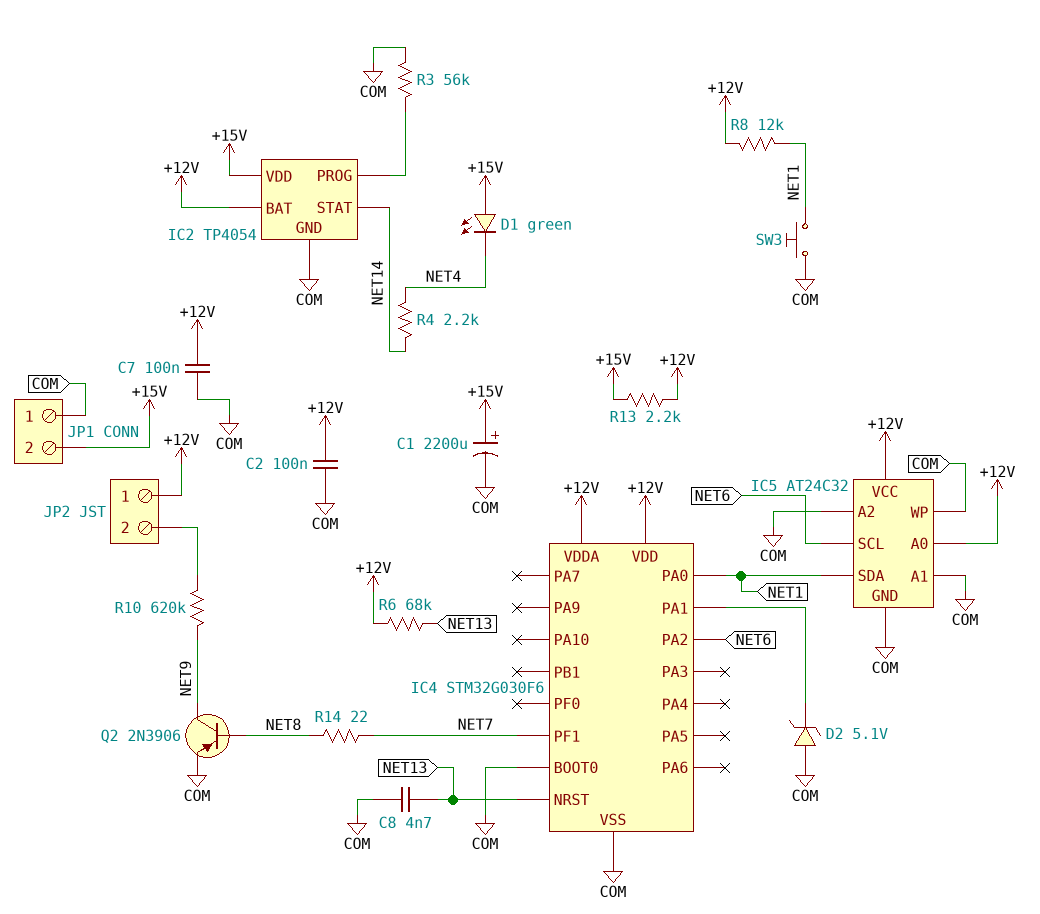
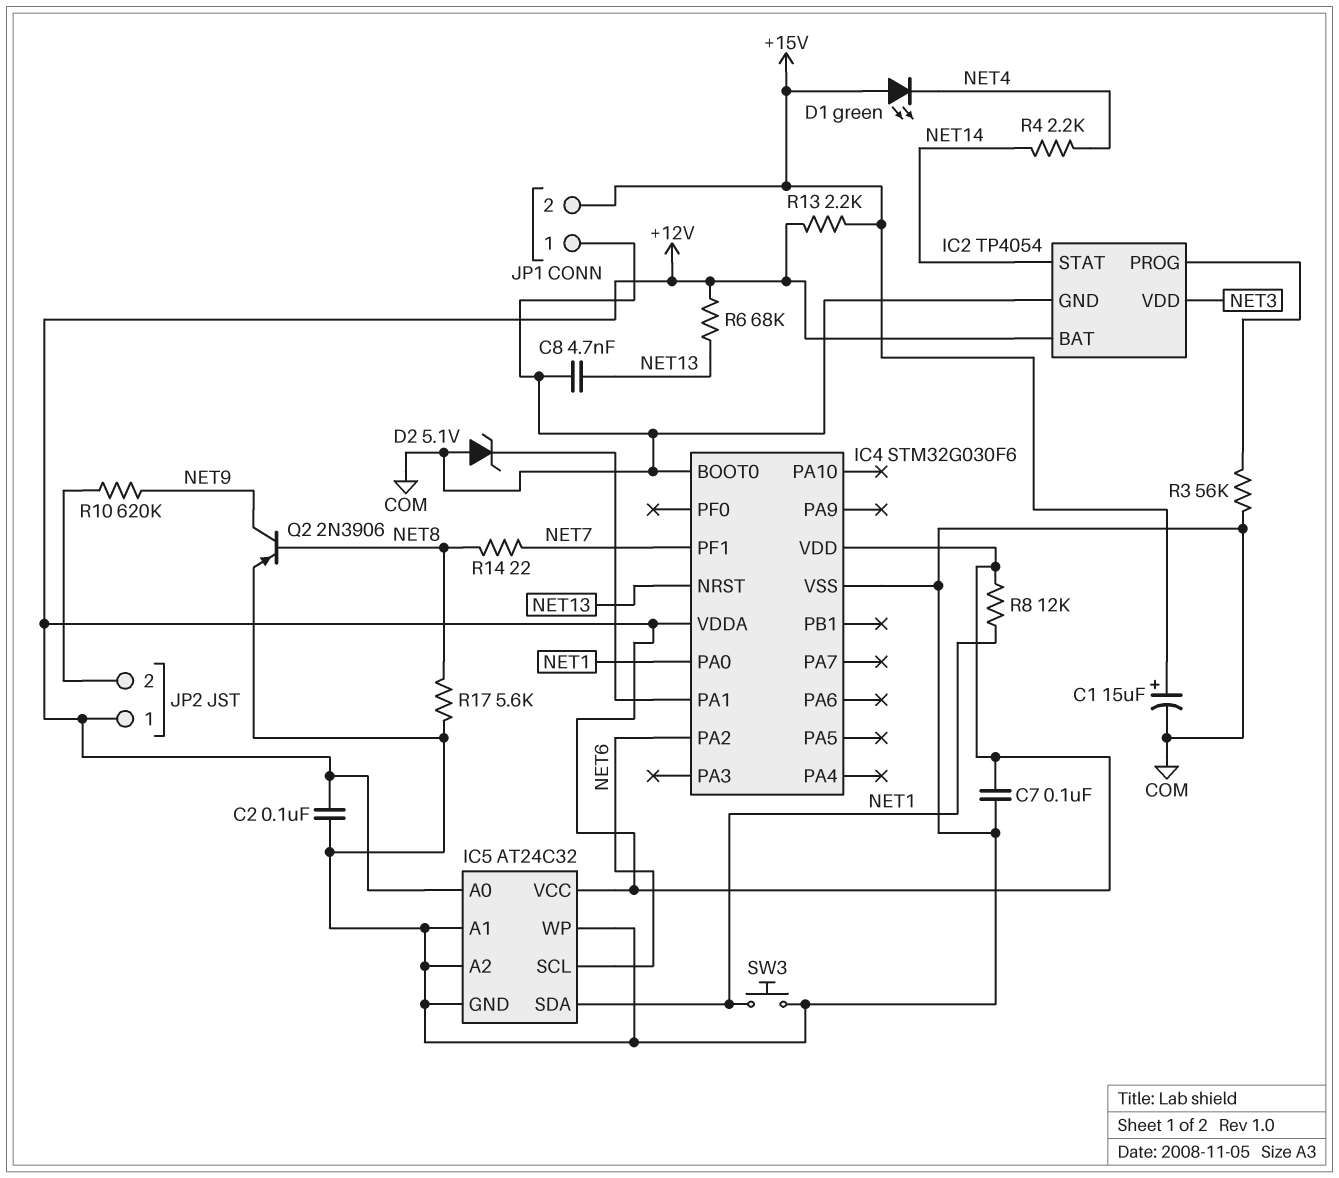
C1: 2200uF (plus +15V, minus COM) -> 15uF (plus +15V, minus COM)
IC2 pin VDD: +15V -> NET3
R17: none -> 5.6k (COM, NET8)

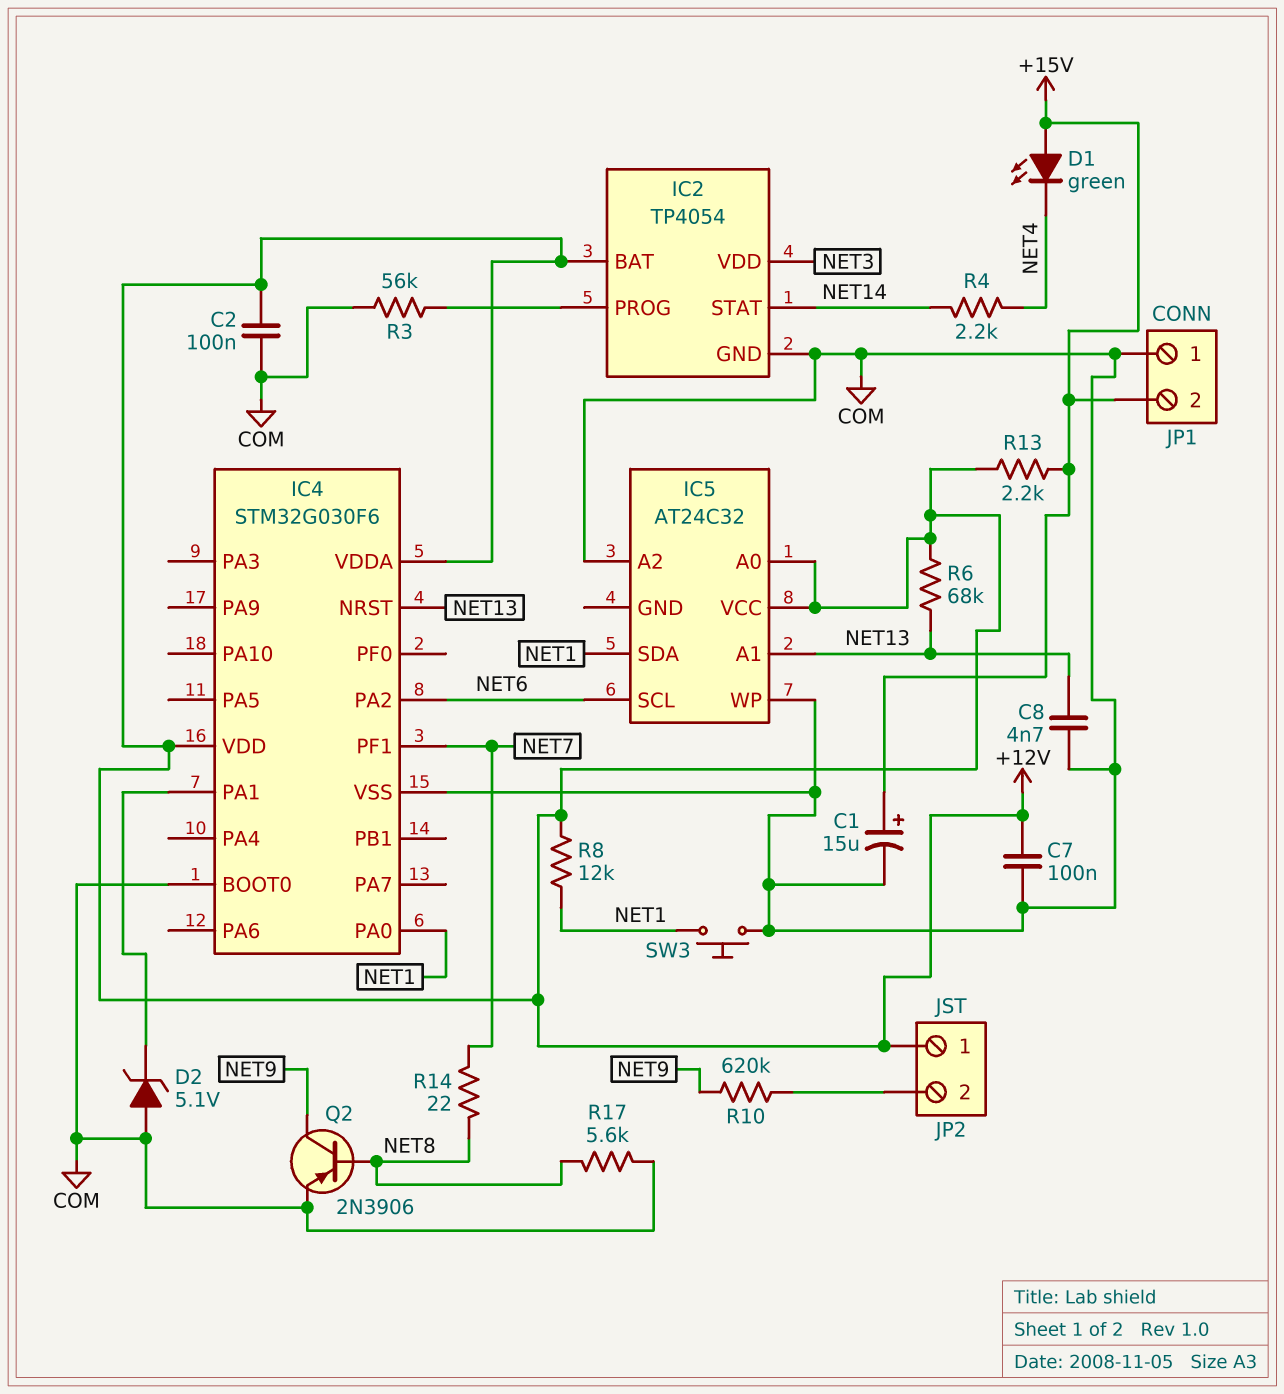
IC5 pin A1: COM -> NET13
IC5 pin GND: COM -> none

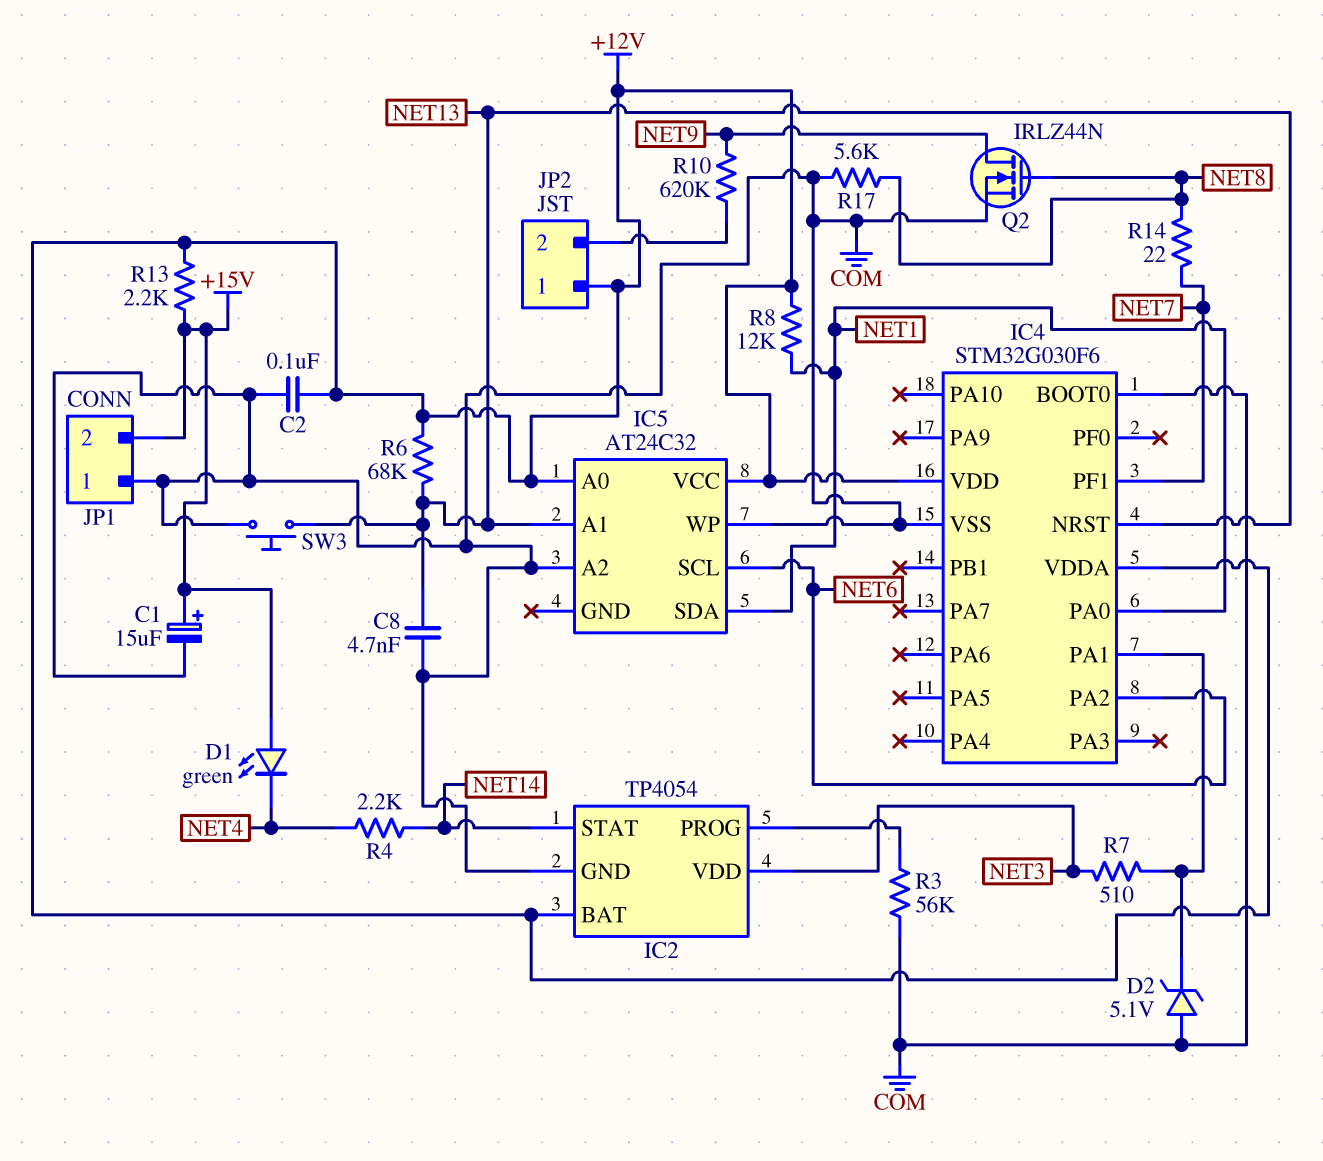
C7: 100nF (+12V, COM) -> none
Q2: PNP 2N3906 (B NET8, C NET9, E COM) -> NMOS IRLZ44N (G NET8, D NET9, S COM)
R7: none -> 510 (IC4/PA1, NET3)
SW3: button (COM, NET1) -> button (COM, NET13)

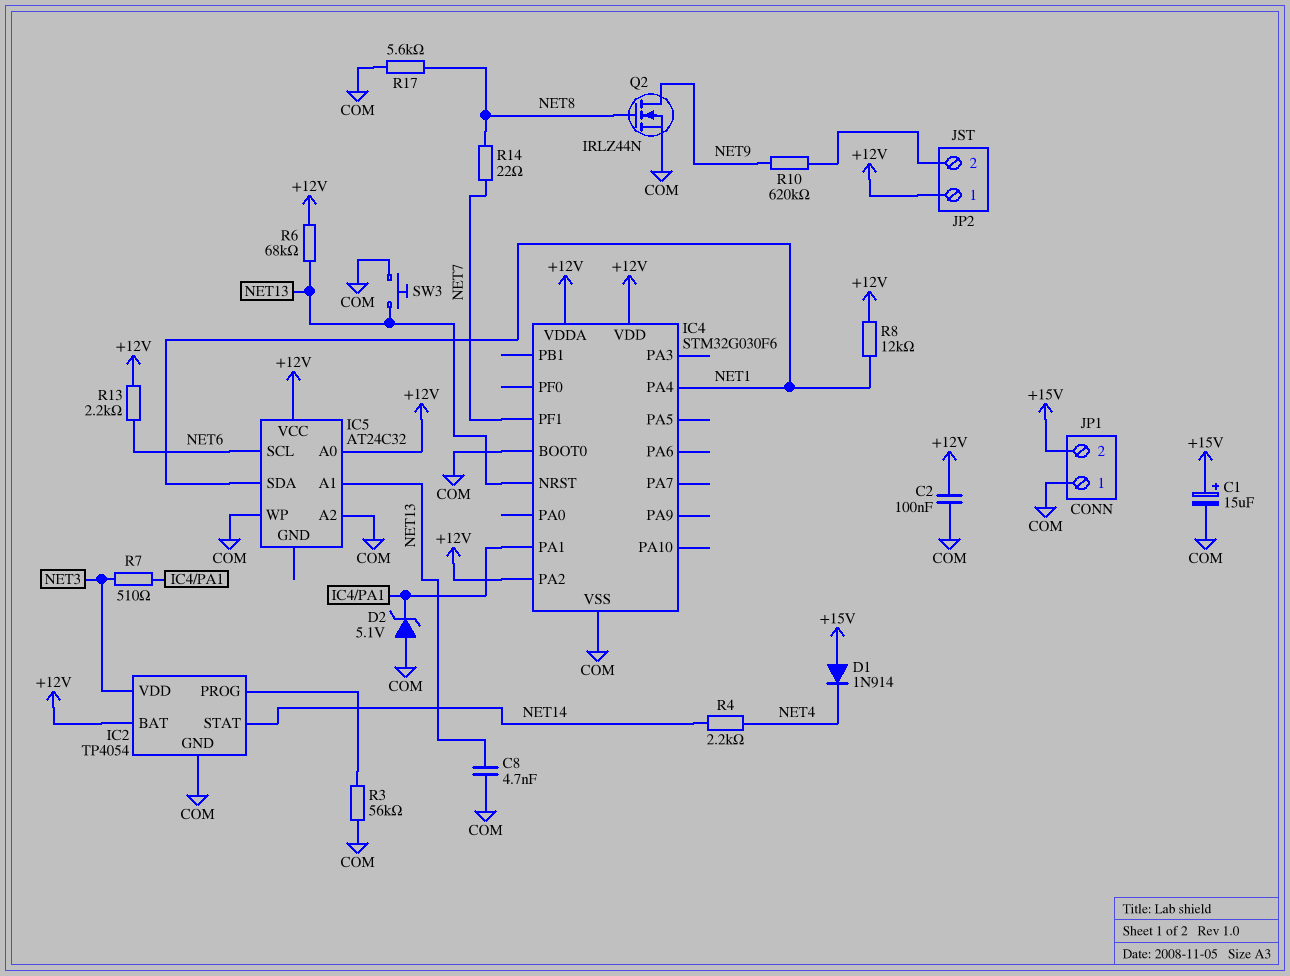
D1: LED green (A +15V, K NET4) -> diode 1N914 (A +15V, K NET4)
IC4 pin PA0: NET1 -> none
IC4 pin PA2: NET6 -> +12V
IC4 pin PA4: none -> NET1
R13: 2.2k (+12V, +15V) -> 2.2k (+12V, NET6)

